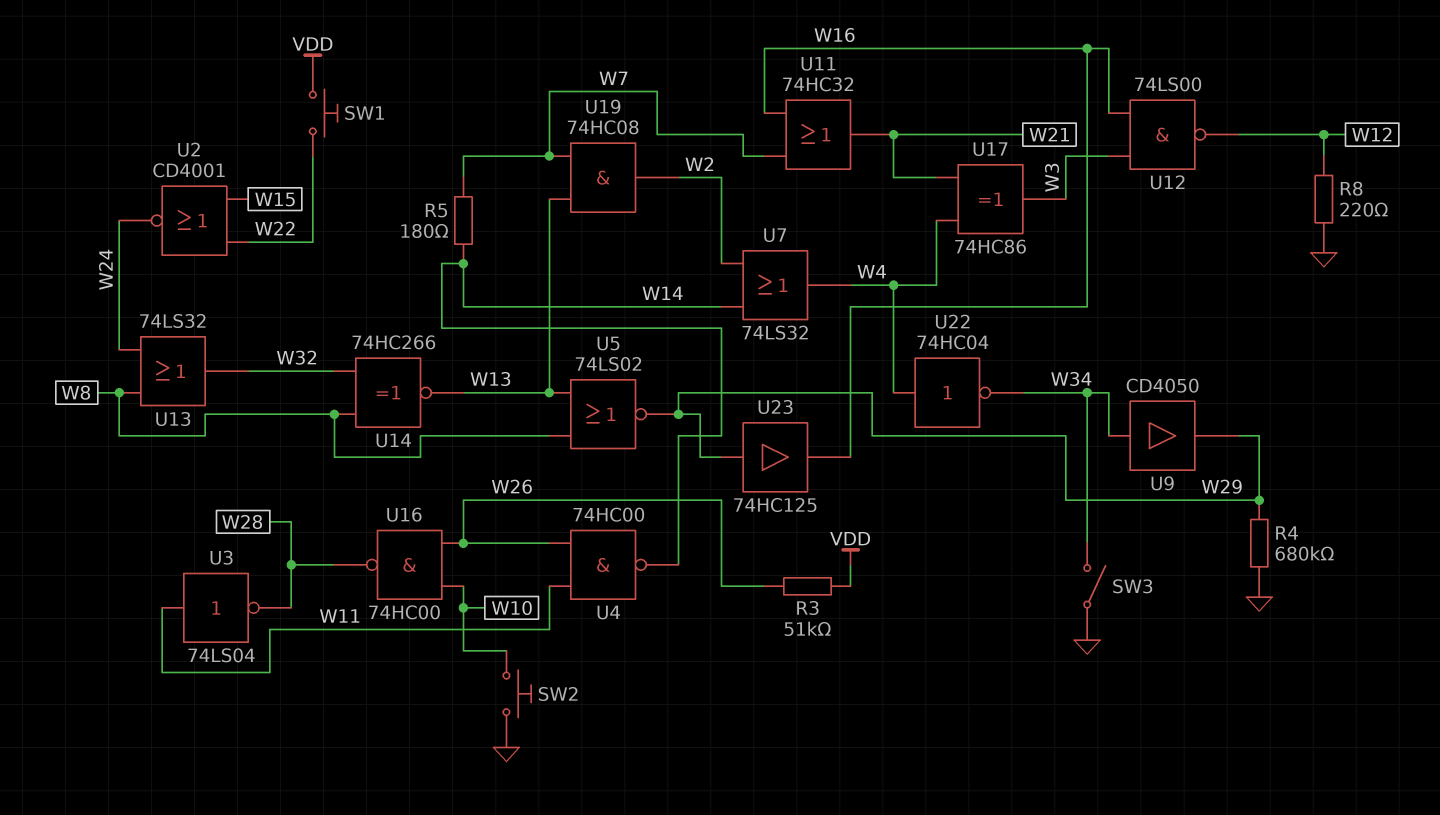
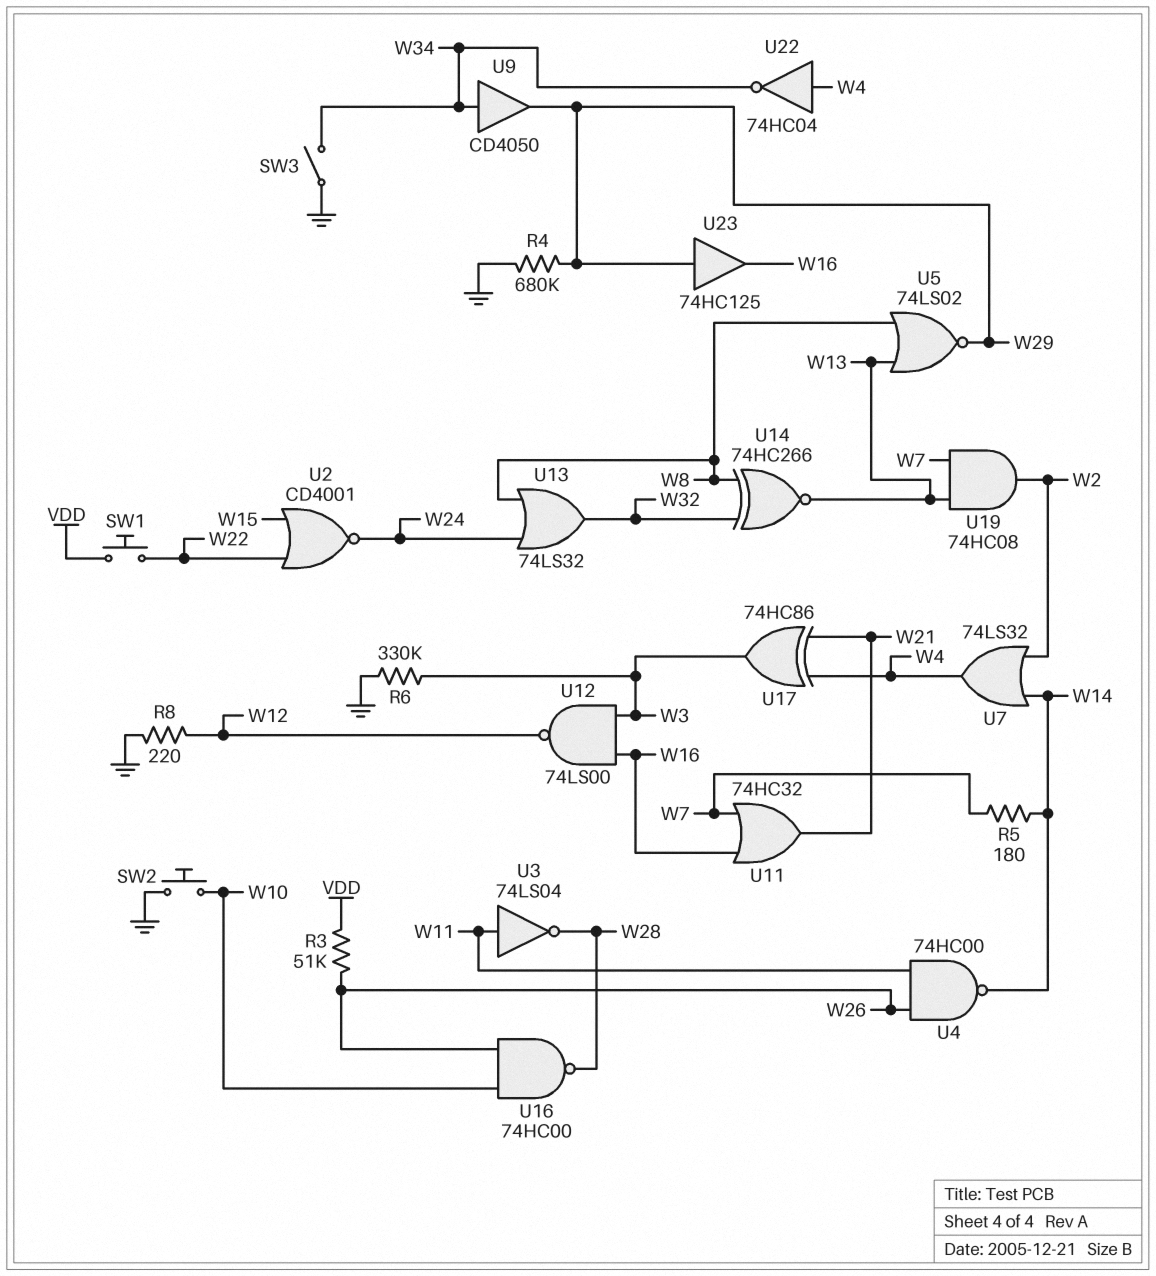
R6: none -> 330k (GND, W3)

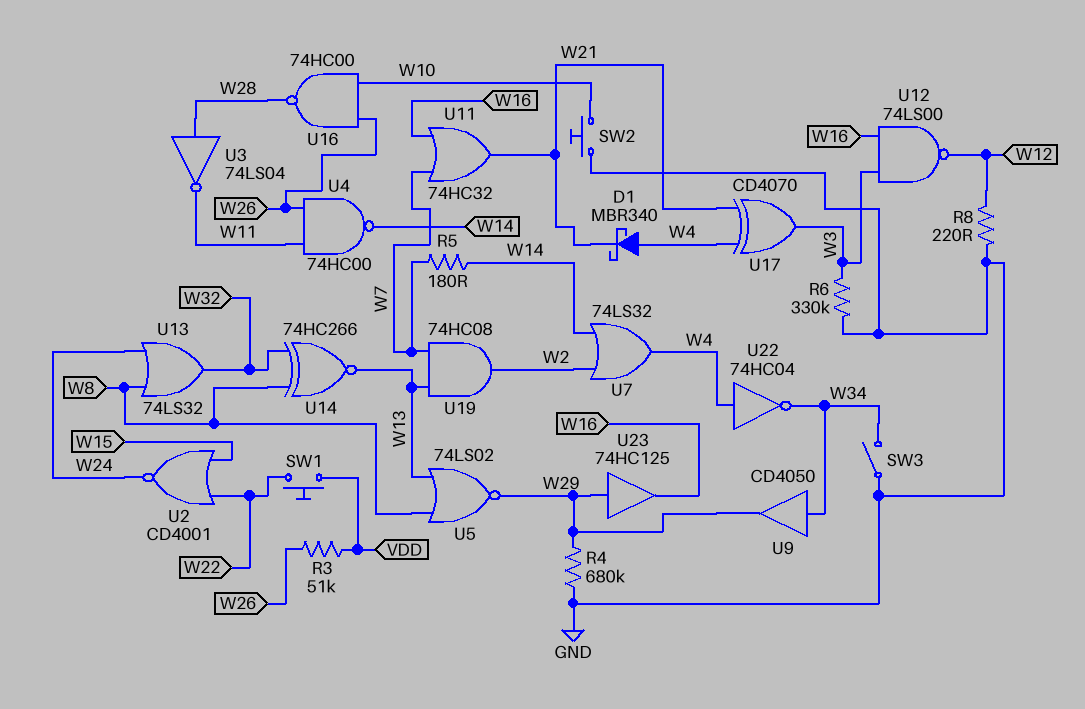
D1: none -> schottky MBR340 (A W4, K W21)
U3: NOT 74LS04 (in W11, out W28) -> NOT 74LS04 (in W28, out W11)
U17: XOR 74HC86 (in W4, in W21, out W3) -> XOR CD4070 (in W4, in W21, out W3)

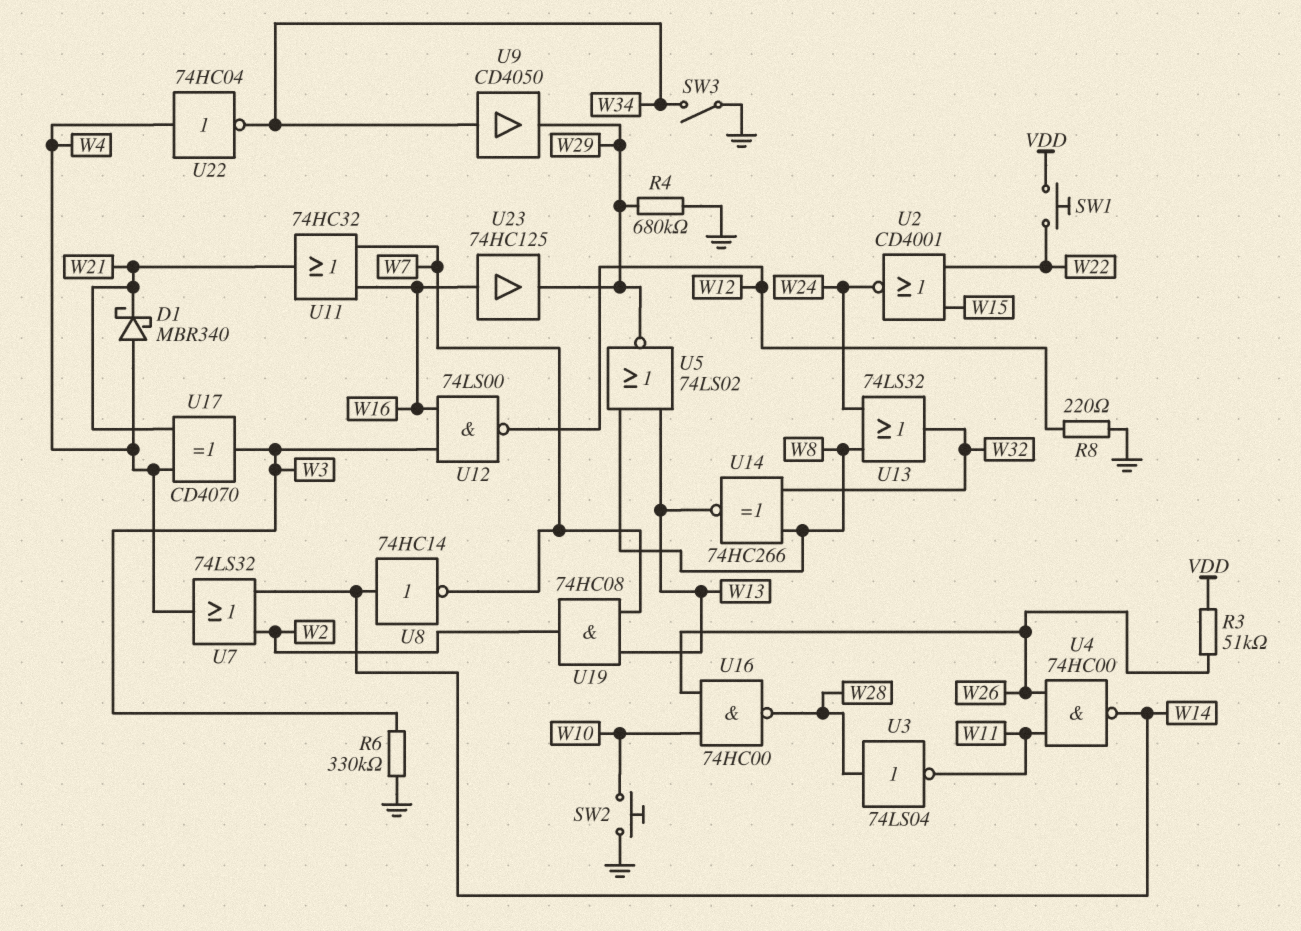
R5: 180 (W7, W14) -> none
U8: none -> NOT 74HC14 (in W14, out W7)
U23: buffer 74HC125 (in W29, out W16) -> buffer 74HC125 (in W16, out W29)

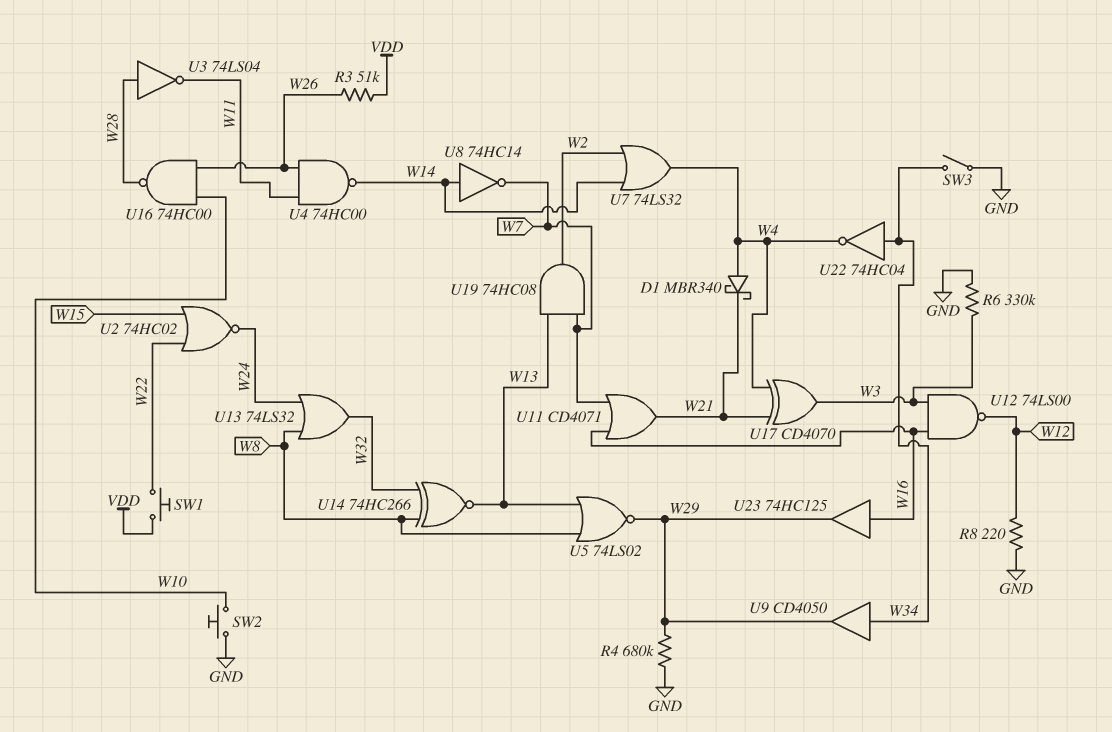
U2: NOR CD4001 (in W15, in W22, out W24) -> NOR 74HC02 (in W15, in W22, out W24)
U11: OR 74HC32 (in W7, in W16, out W21) -> OR CD4071 (in W7, in W16, out W21)
U22: NOT 74HC04 (in W4, out W34) -> NOT 74HC04 (in W34, out W4)

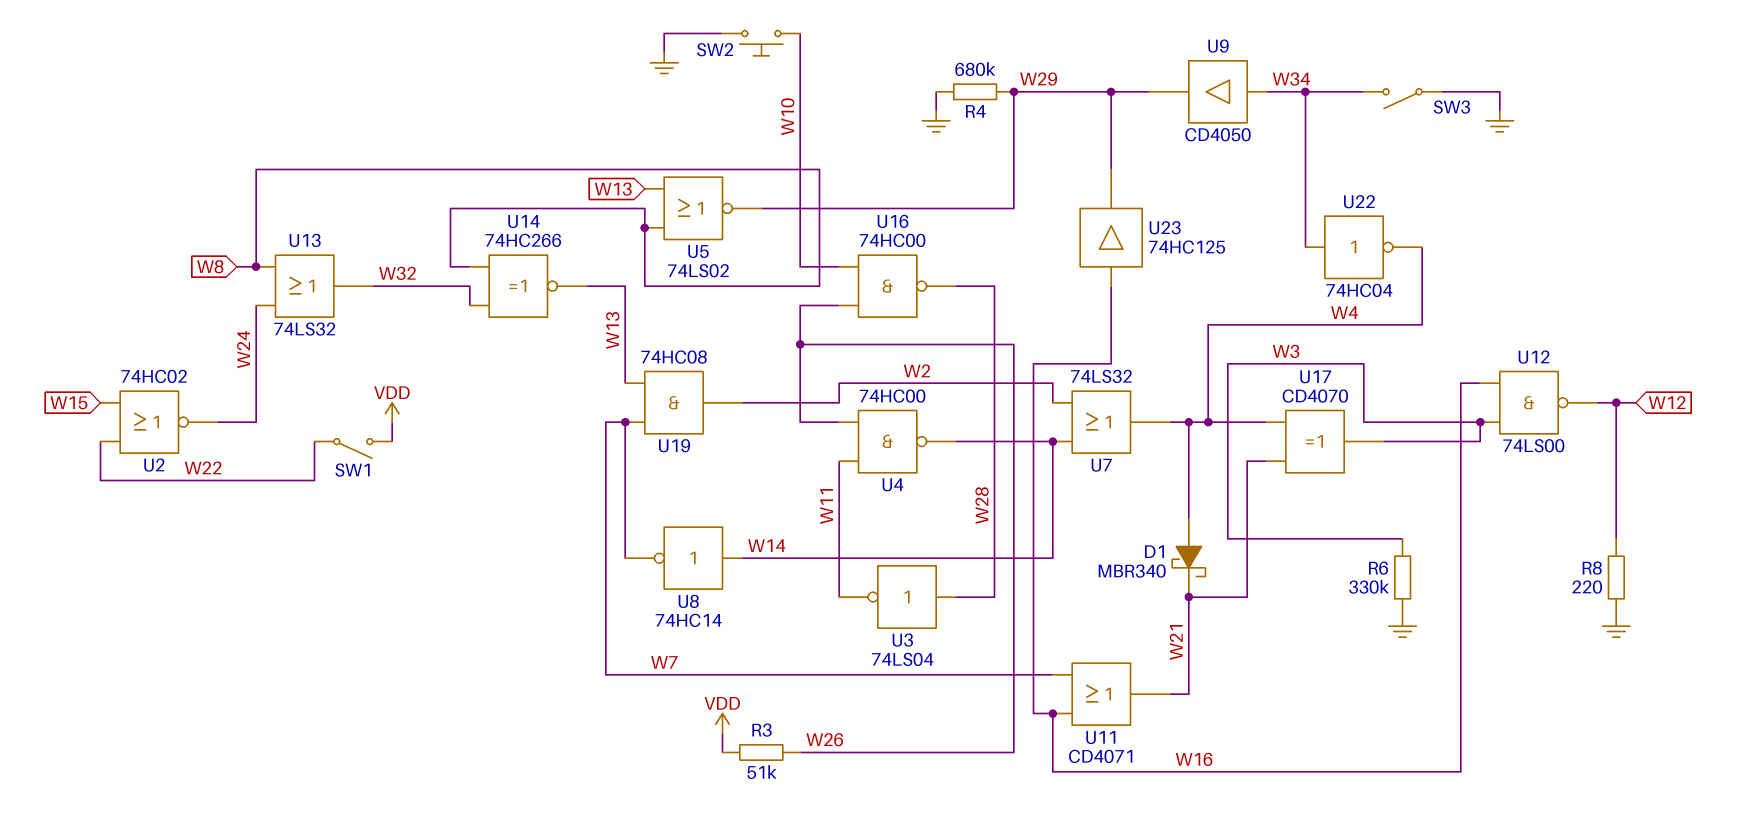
SW1: button (VDD, W22) -> switch (VDD, W22)

